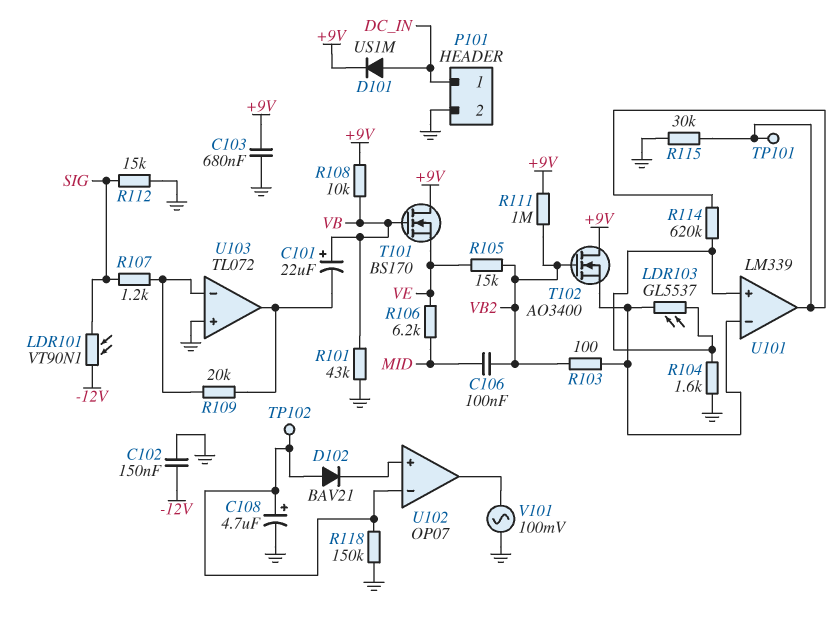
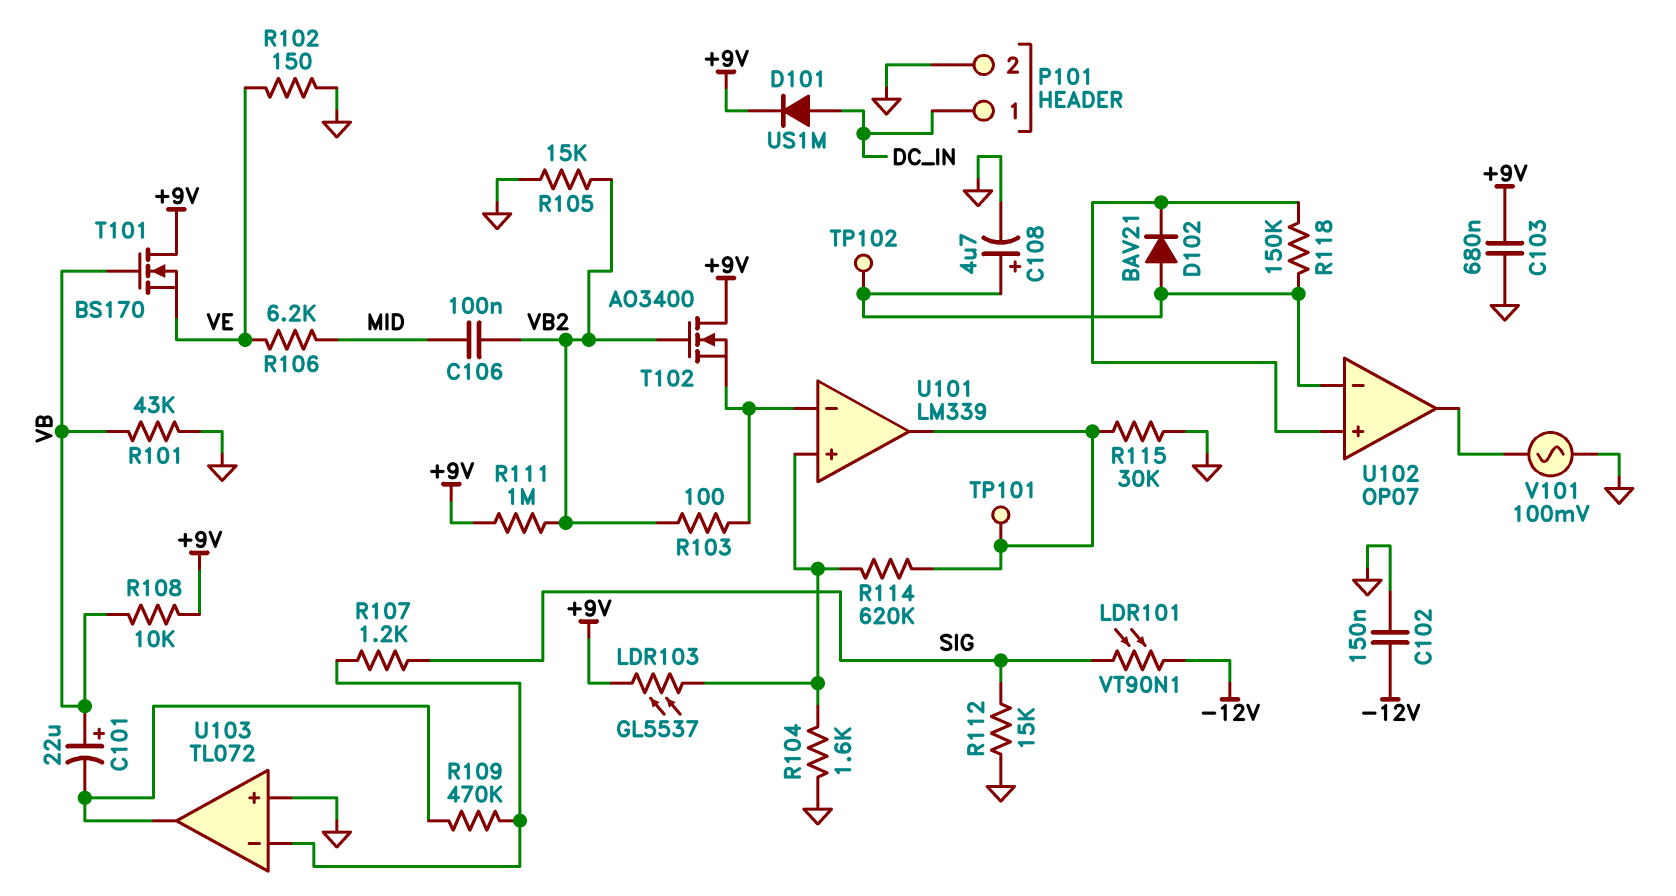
LDR103: GL5537 (U101/in+, U101/in-) -> GL5537 (+9V, U101/in+)
R102: none -> 150 (GND, VE)
R105: 15k (VB2, VE) -> 15k (GND, VB2)
R109: 20k (U103/in-, U103/out) -> 470k (U103/in-, U103/out)
R118: 150k (GND, U102/in-) -> 150k (U102/in+, U102/in-)

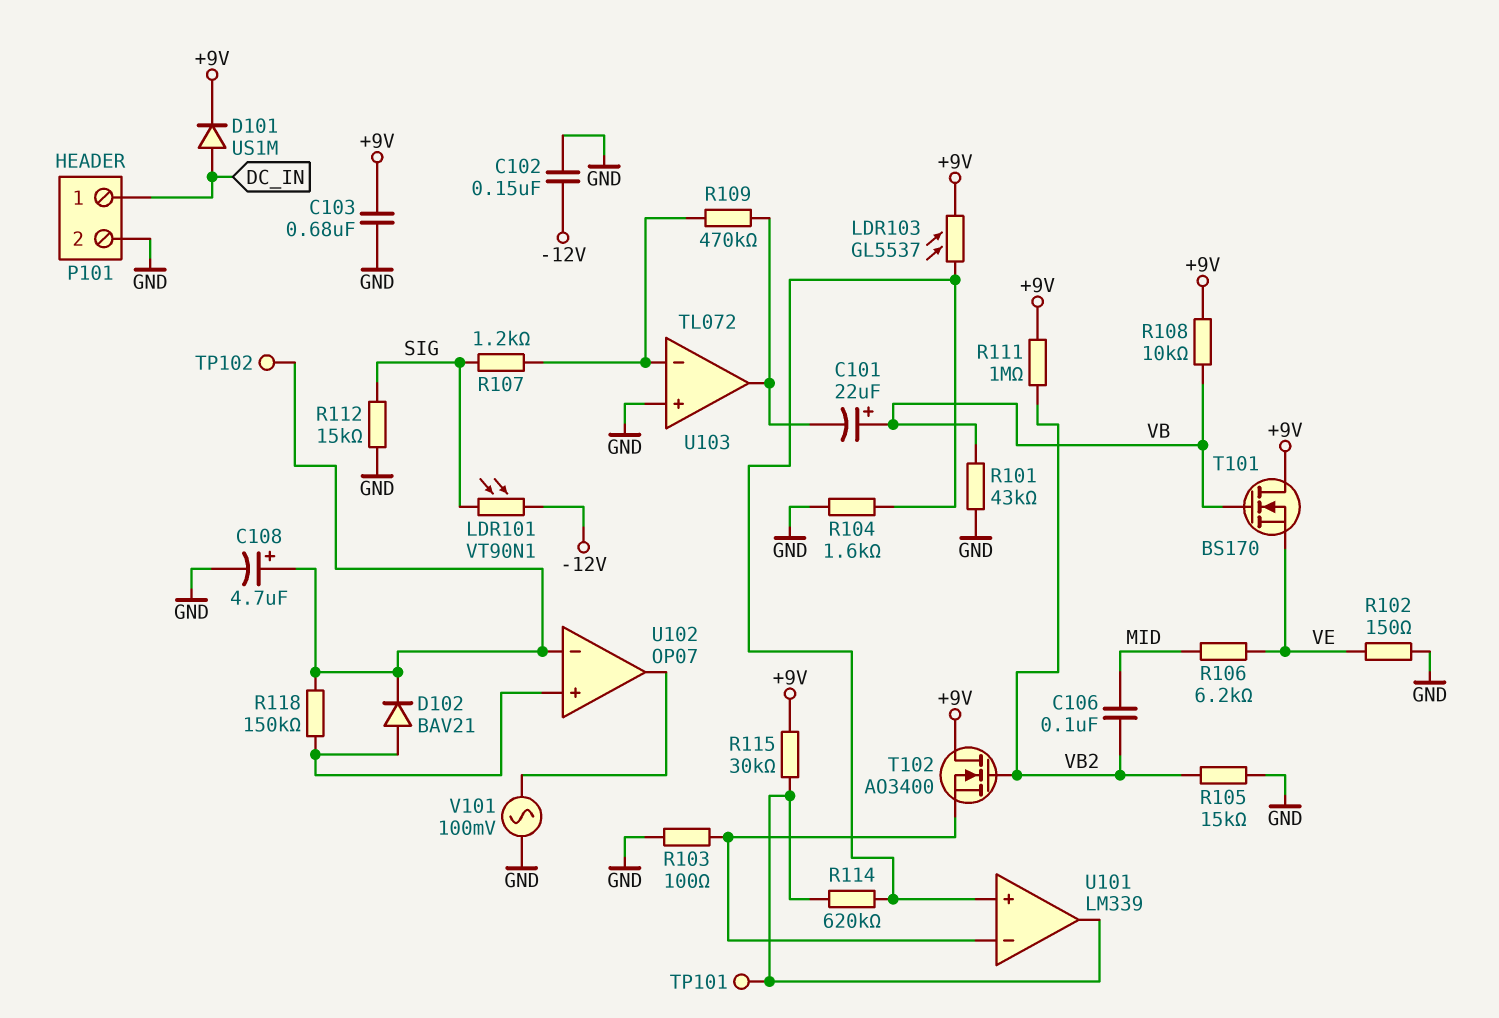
D102: diode BAV21 (A U102/in-, K U102/in+) -> diode BAV21 (A U102/in+, K U102/in-)
R103: 100 (U101/in-, VB2) -> 100 (GND, U101/in-)
R115: 30k (GND, U101/out) -> 30k (+9V, U101/out)

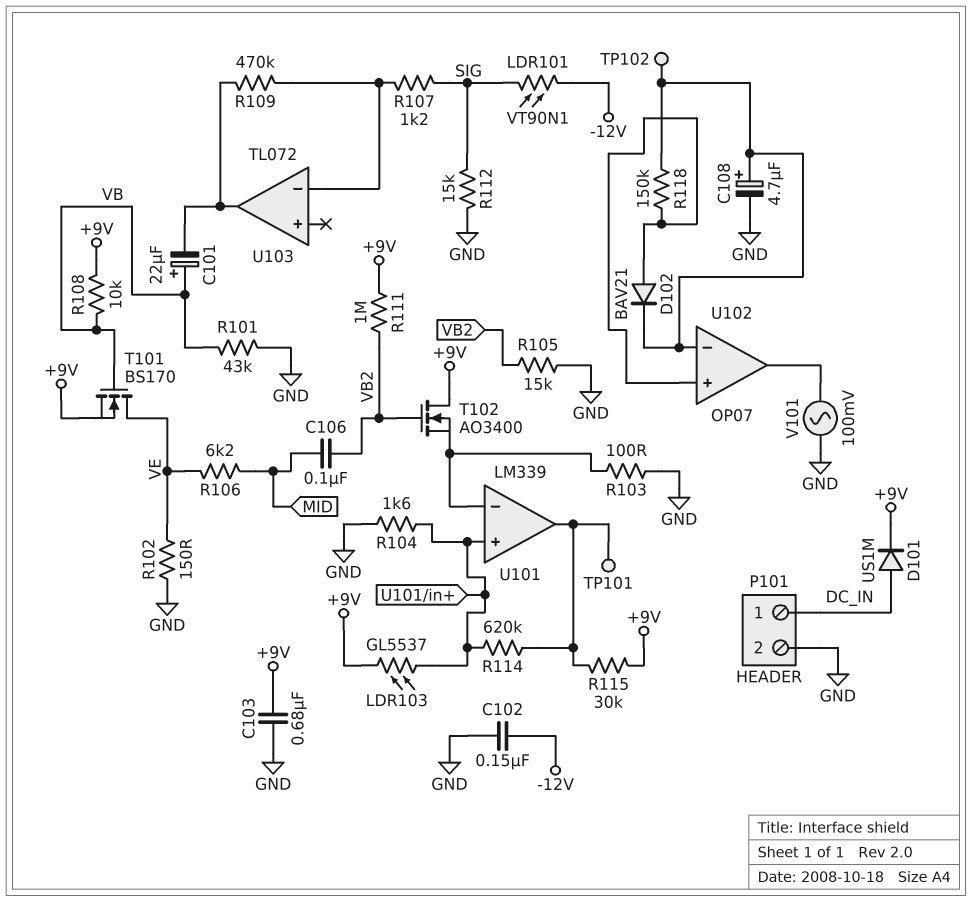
T101: NMOS BS170 (G VB, D +9V, S VE) -> NMOS BS170 (G VB, D VE, S +9V)
U103 pin in+: GND -> none

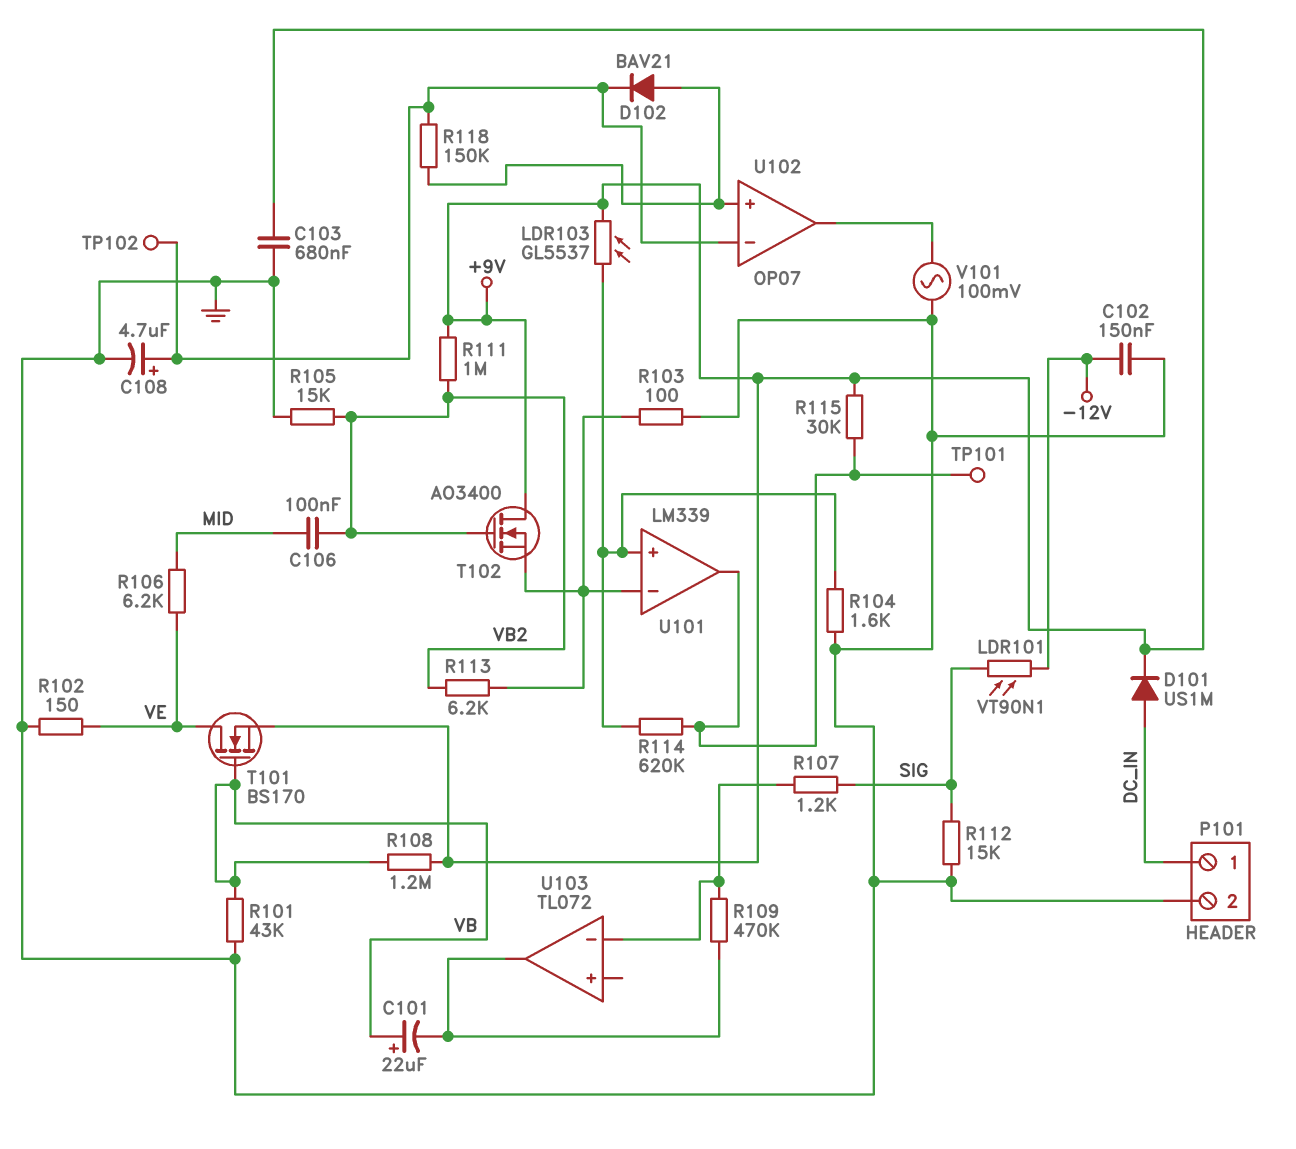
R108: 10k (+9V, VB) -> 1.2M (+9V, VB)
R113: none -> 6.2k (U101/in-, VB2)

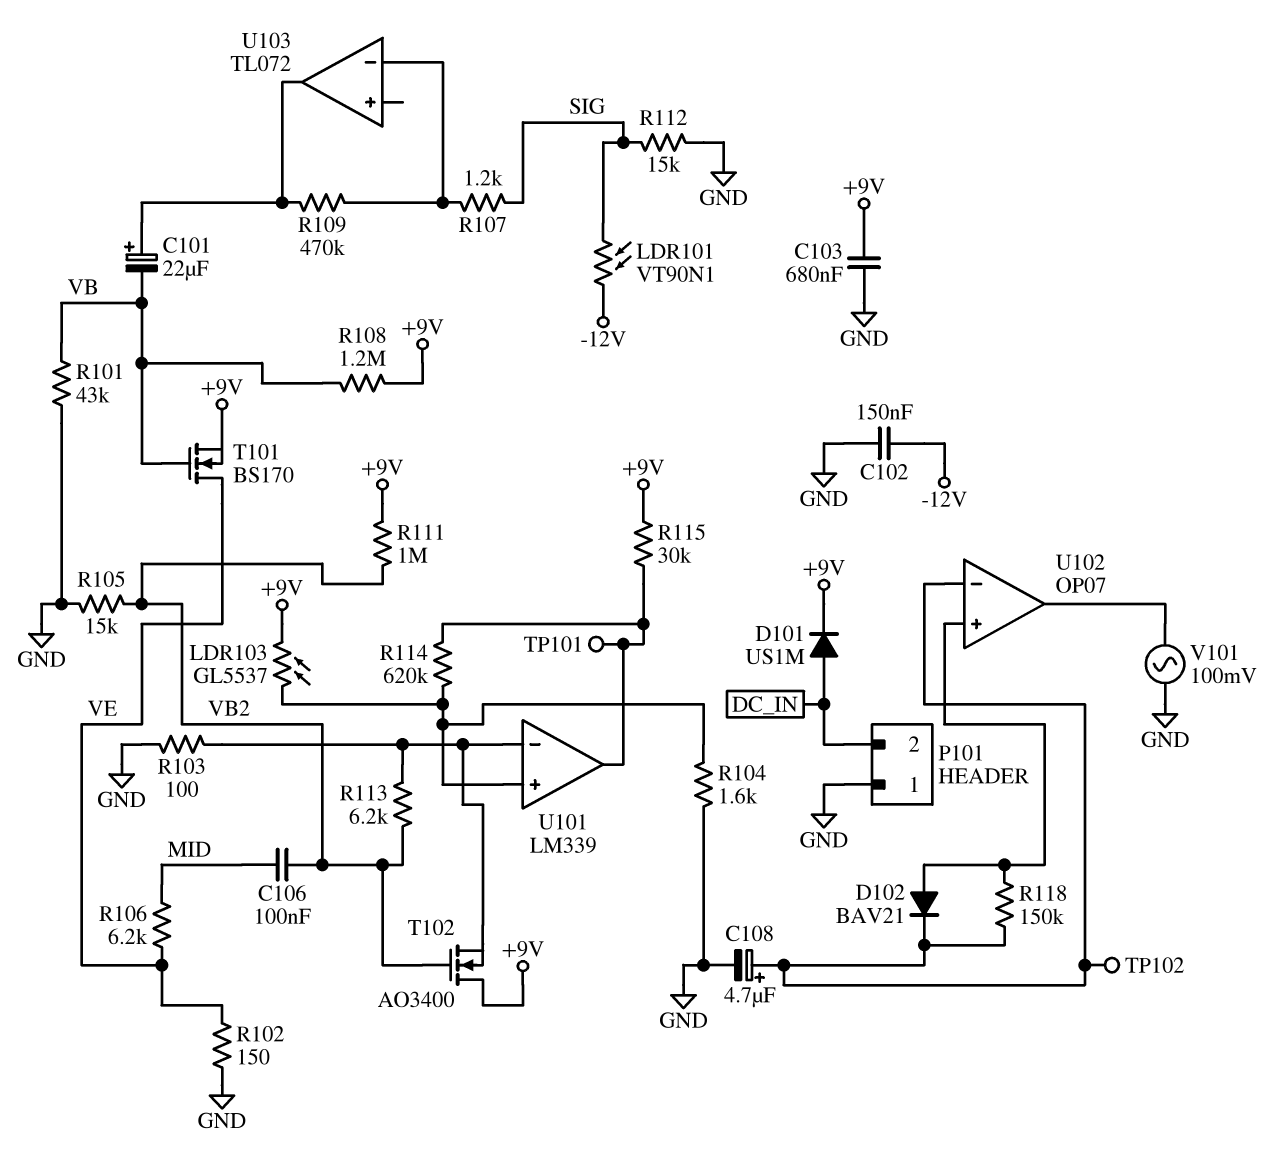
C101: 22uF (plus VB, minus U103/out) -> 22uF (plus U103/out, minus VB)
P101 pin 1: DC_IN -> GND
P101 pin 2: GND -> DC_IN

